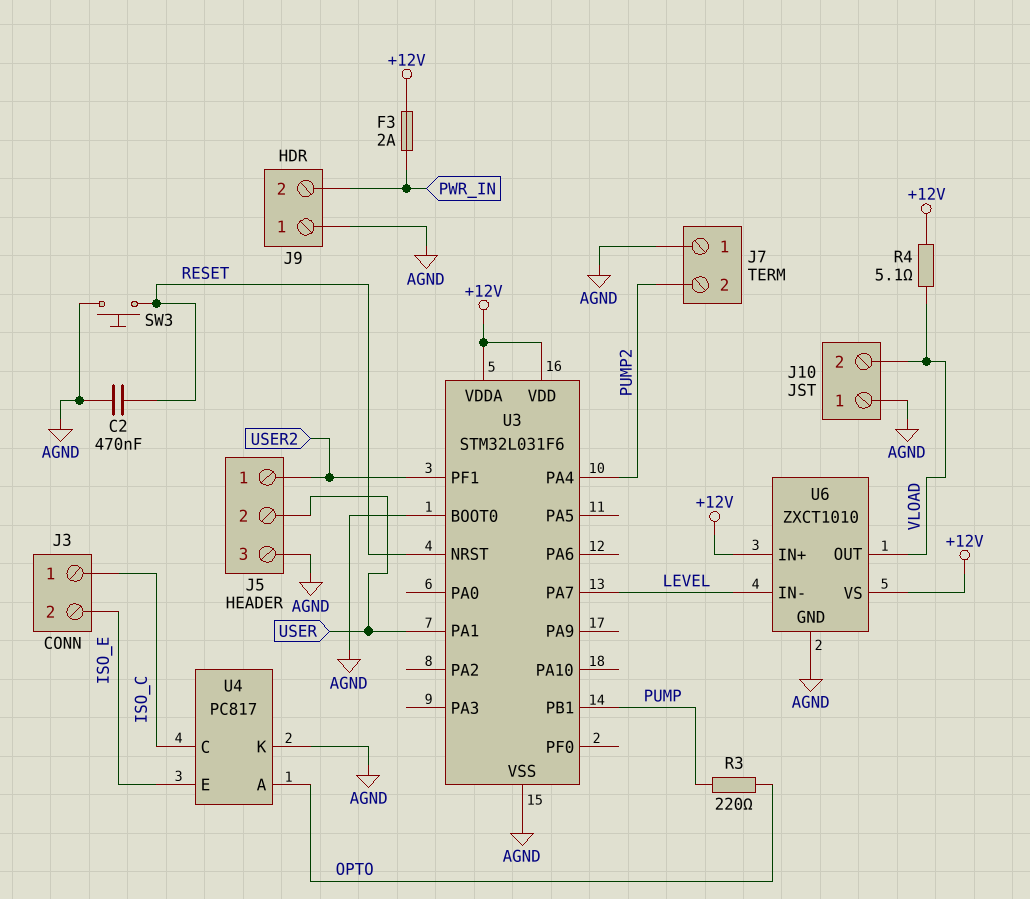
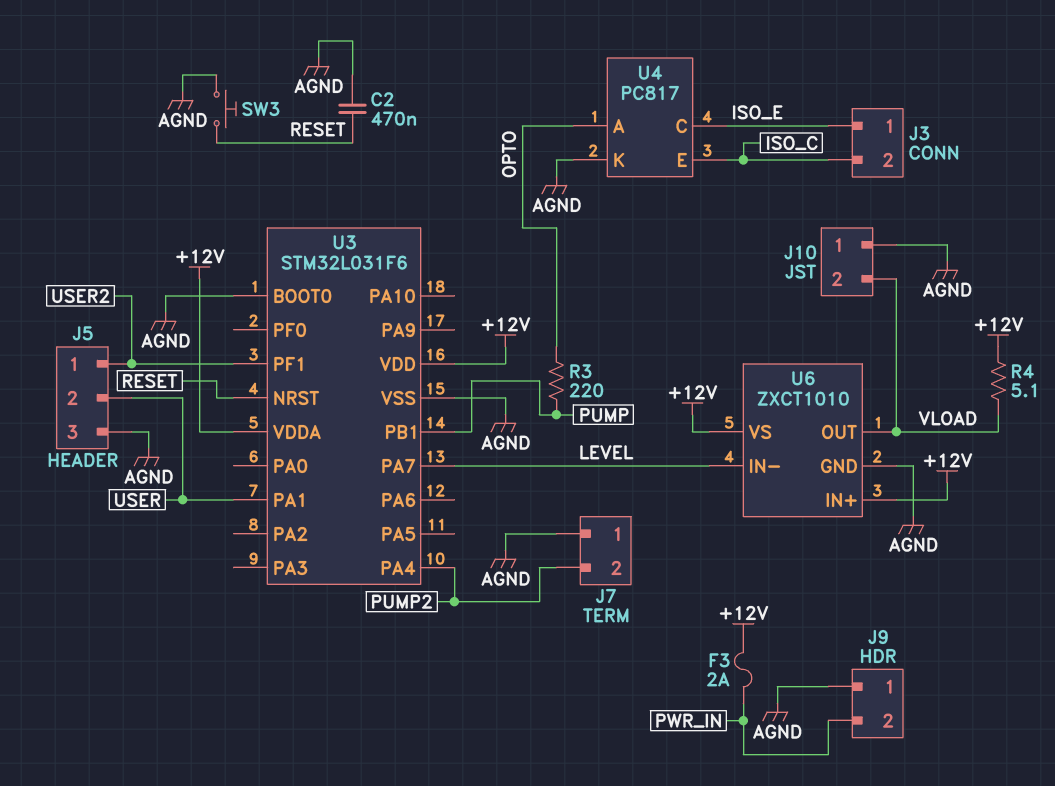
J3 pin 1: ISO_C -> ISO_E
J3 pin 2: ISO_E -> ISO_C
U4 pin C: ISO_C -> ISO_E
U4 pin E: ISO_E -> ISO_C

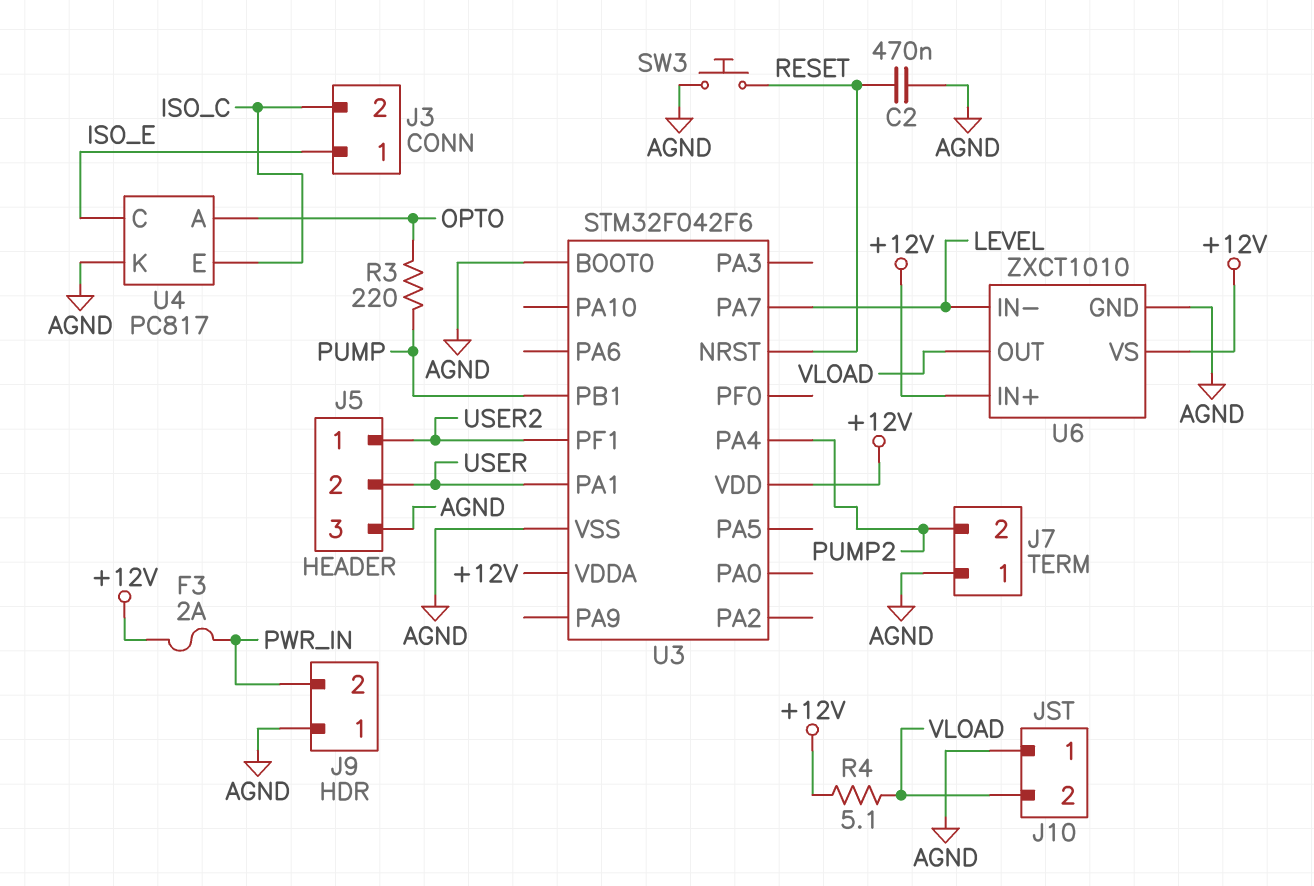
U3: STM32L031F6 -> STM32F042F6

